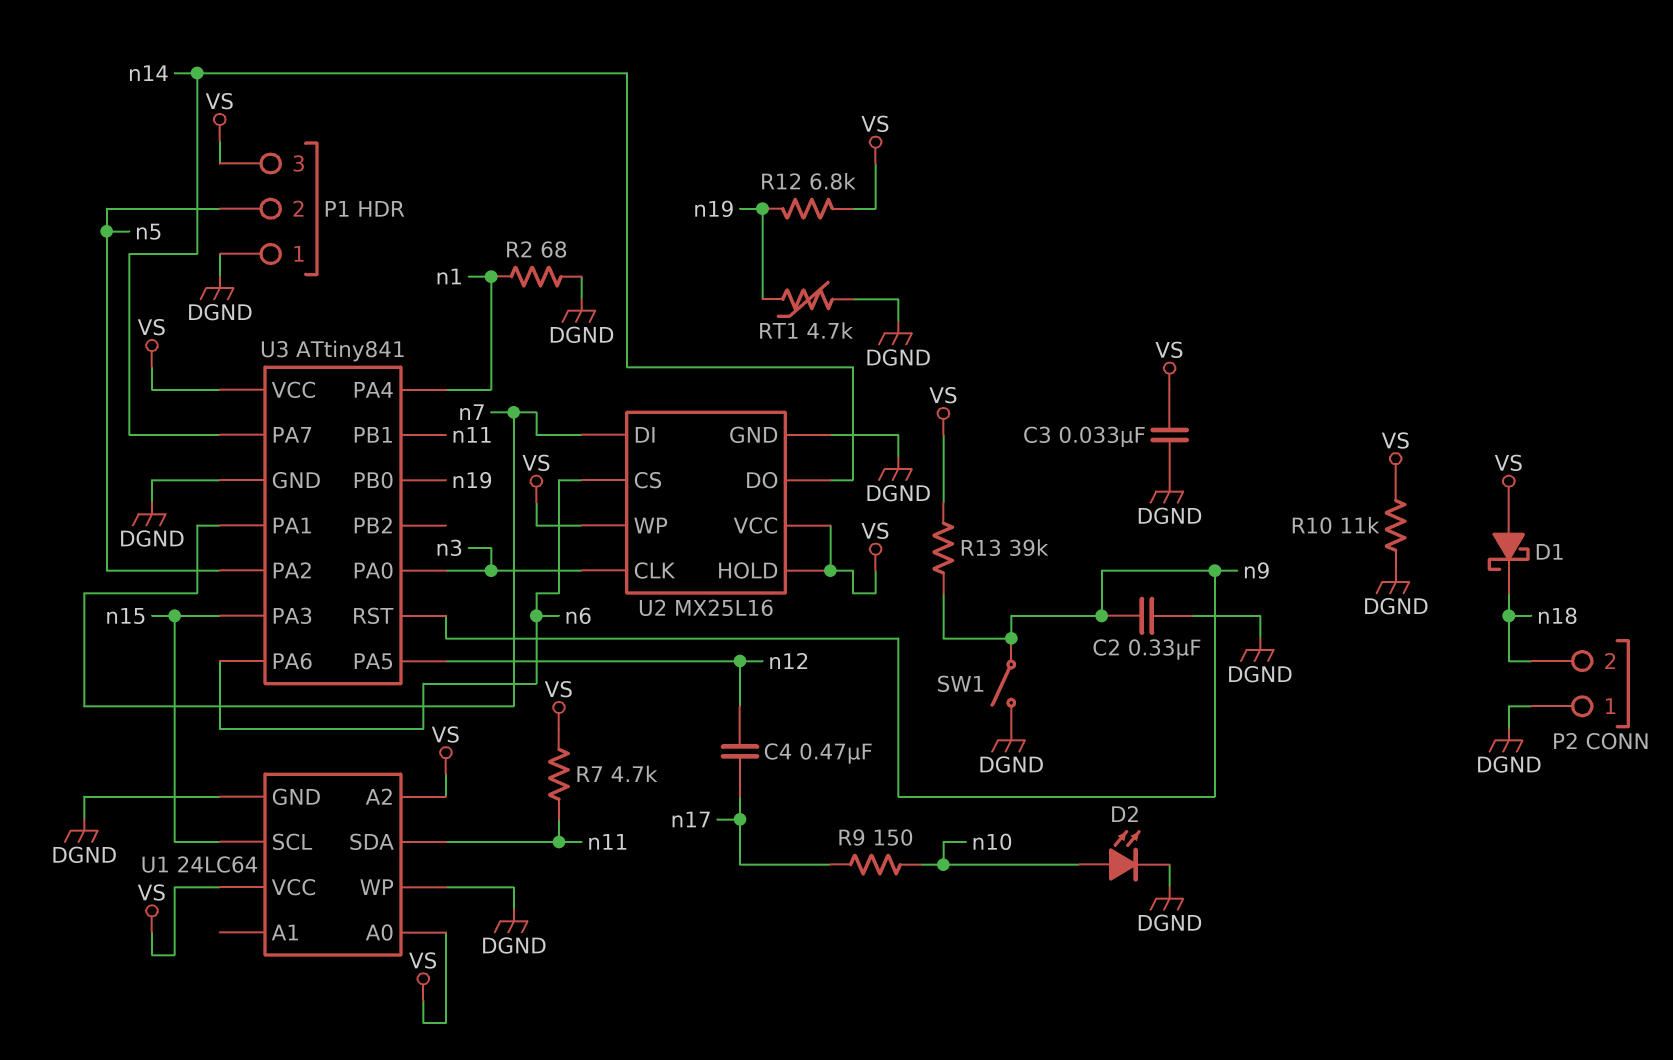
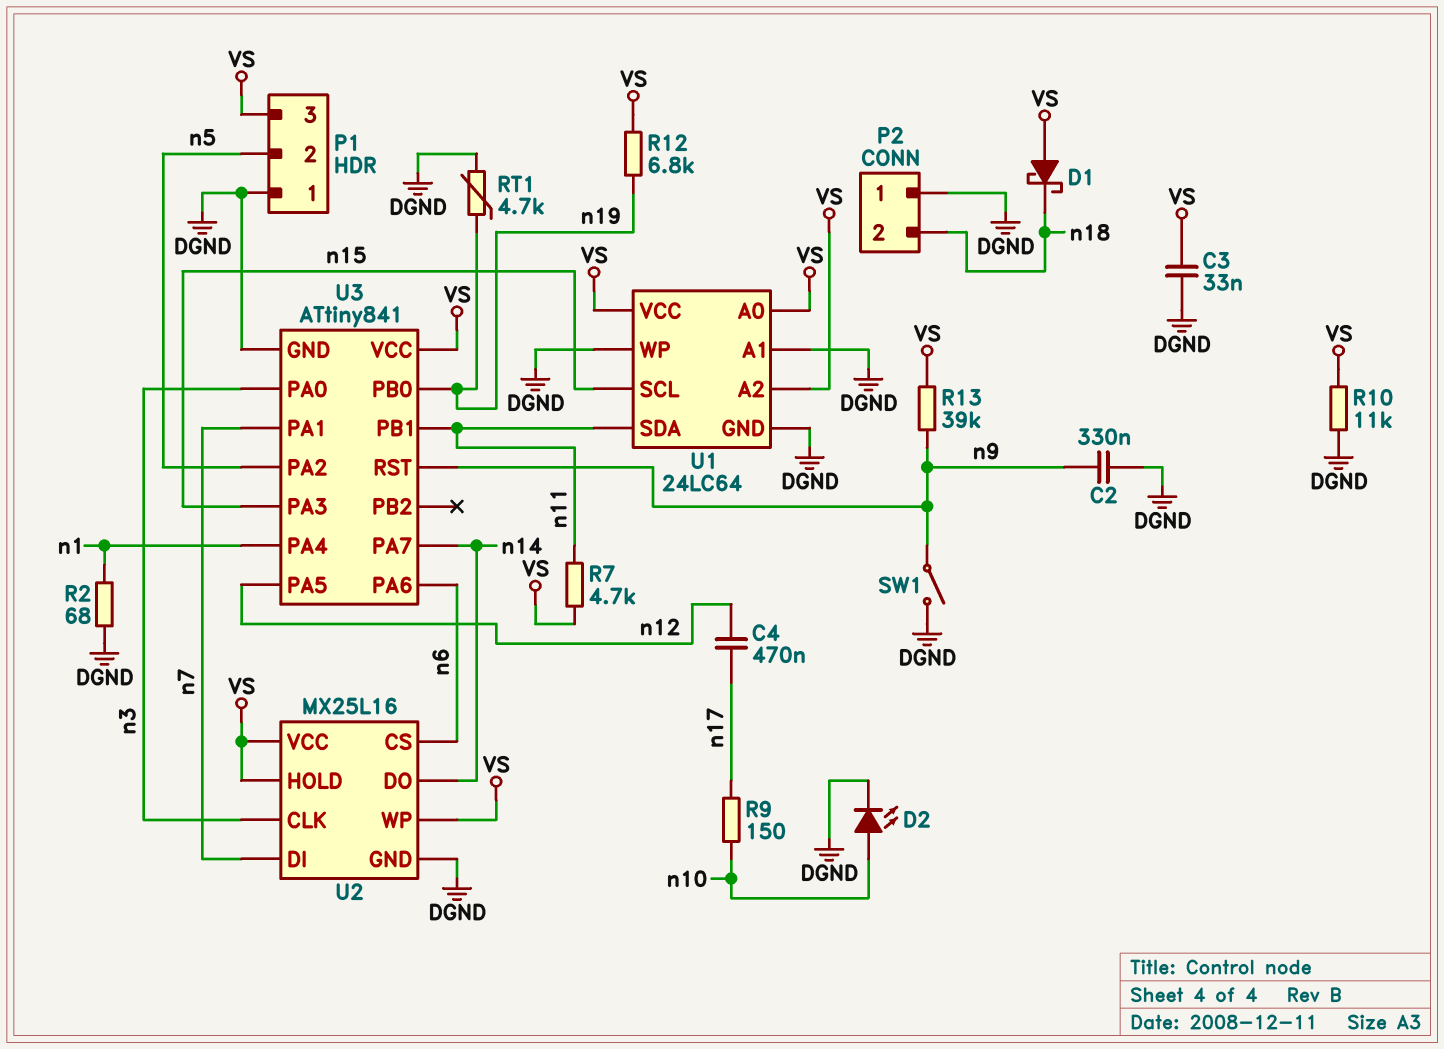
U1 pin A1: none -> DGND

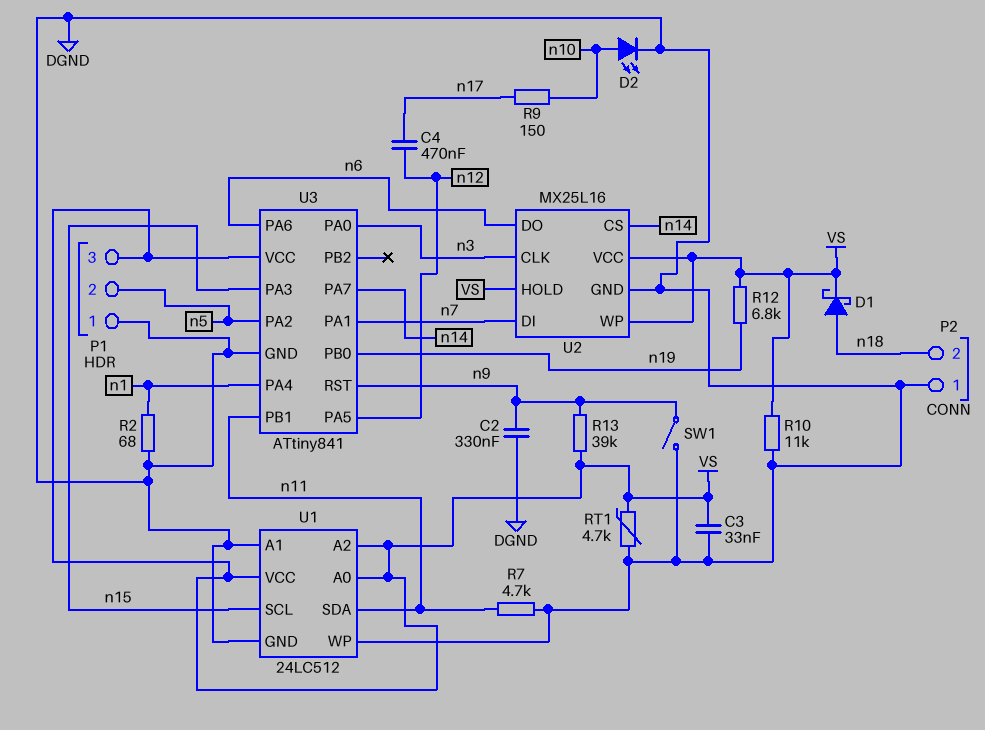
D1: schottky (A VS, K n18) -> schottky (A n18, K VS)
R7: 4.7k (VS, n11) -> 4.7k (DGND, n11)
RT1: 4.7k (DGND, n19) -> 4.7k (DGND, VS)
U1: 24LC64 -> 24LC512
U2 pin CS: n6 -> n14
U2 pin DO: n14 -> n6

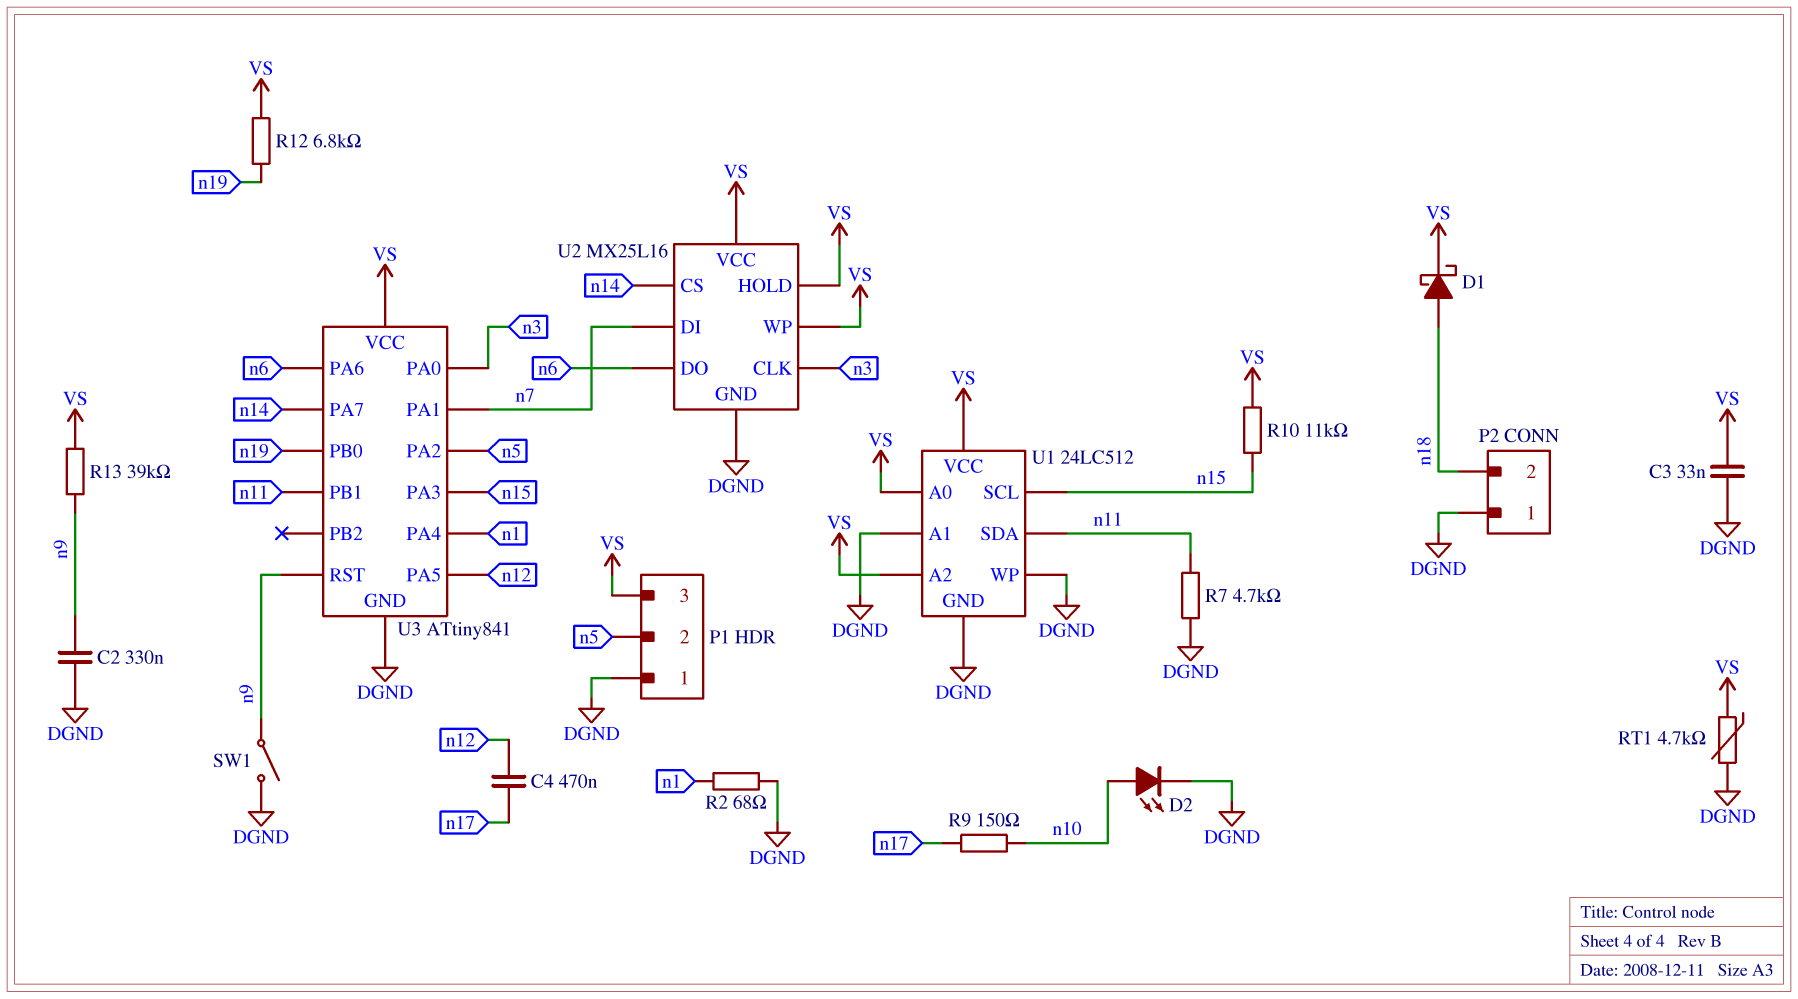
R10: 11k (DGND, VS) -> 11k (VS, n15)

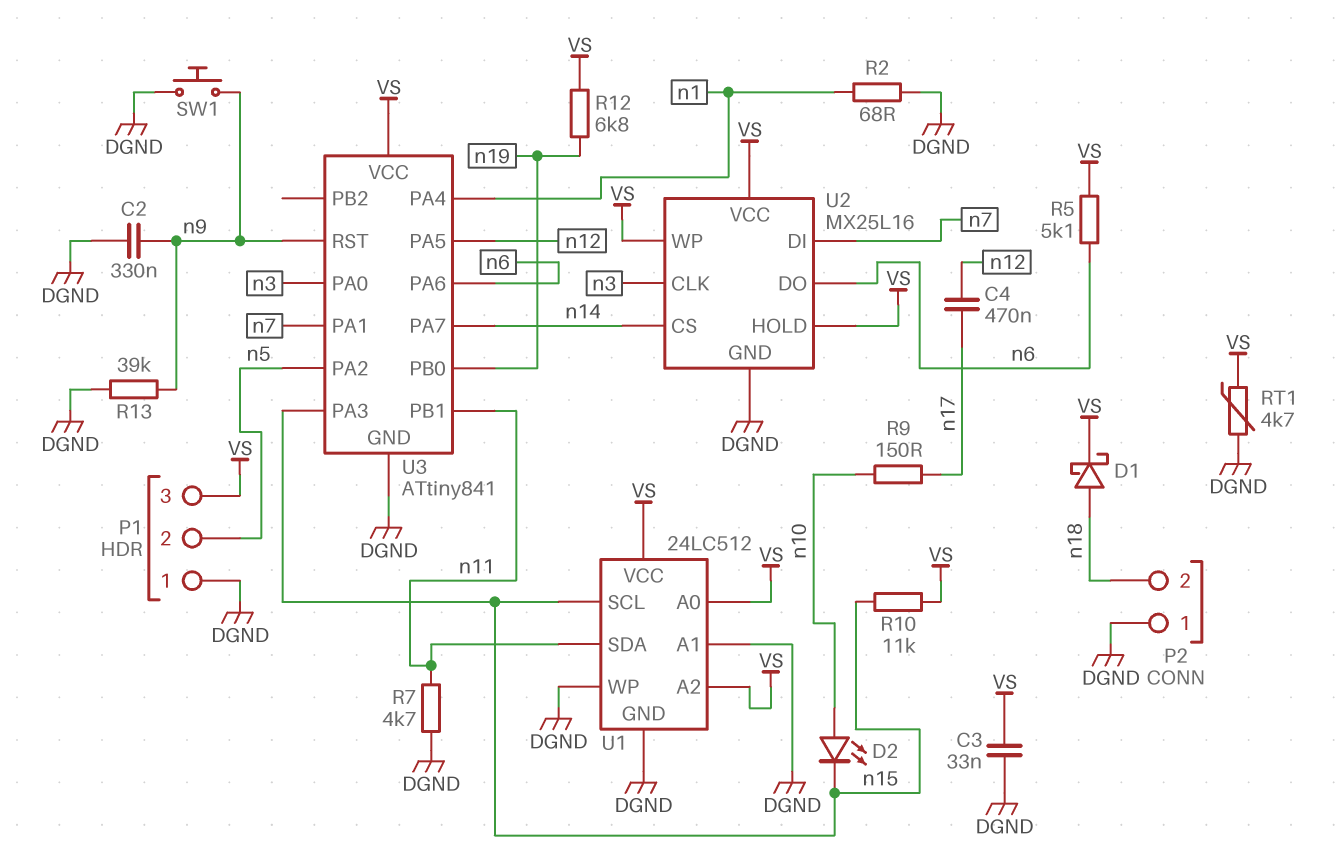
D2: LED (A n10, K DGND) -> LED (A n10, K n15)
R5: none -> 5.1k (VS, n6)
R13: 39k (VS, n9) -> 39k (DGND, n9)
SW1: switch (DGND, n9) -> button (DGND, n9)

